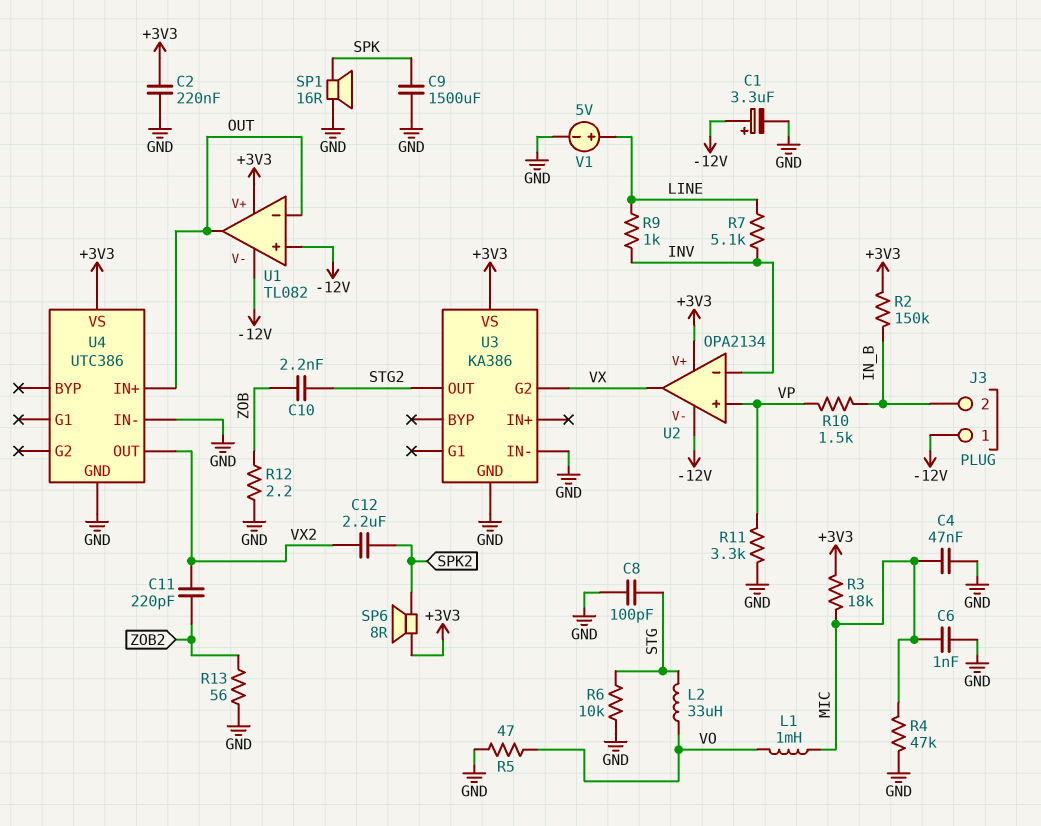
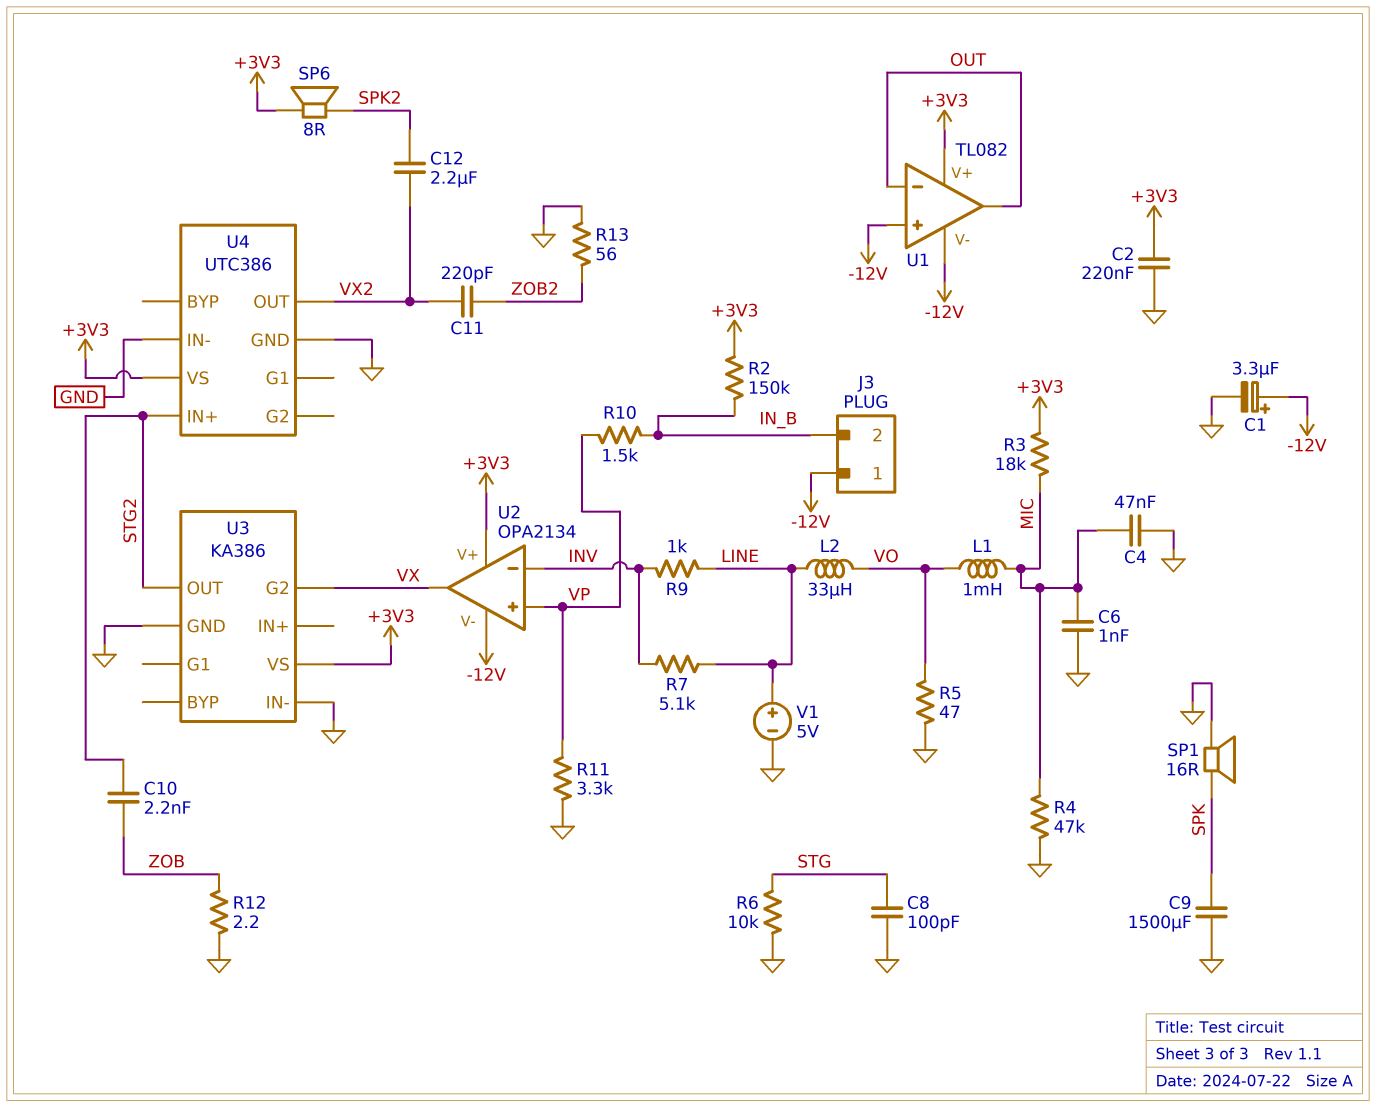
L2: 33uH (STG, VO) -> 33uH (LINE, VO)
U4 pin IN+: OUT -> STG2

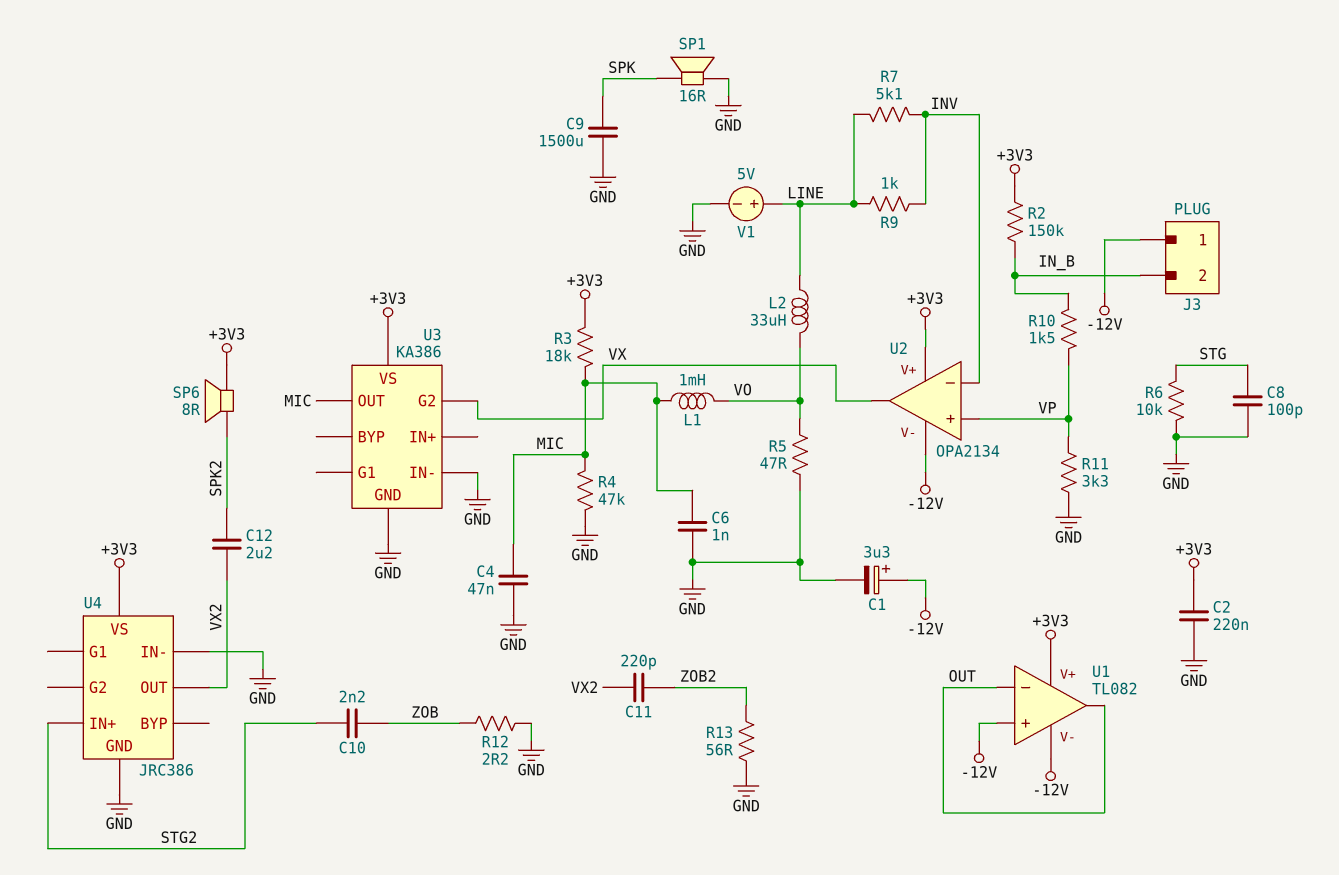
U3 pin OUT: STG2 -> MIC
U4: UTC386 -> JRC386

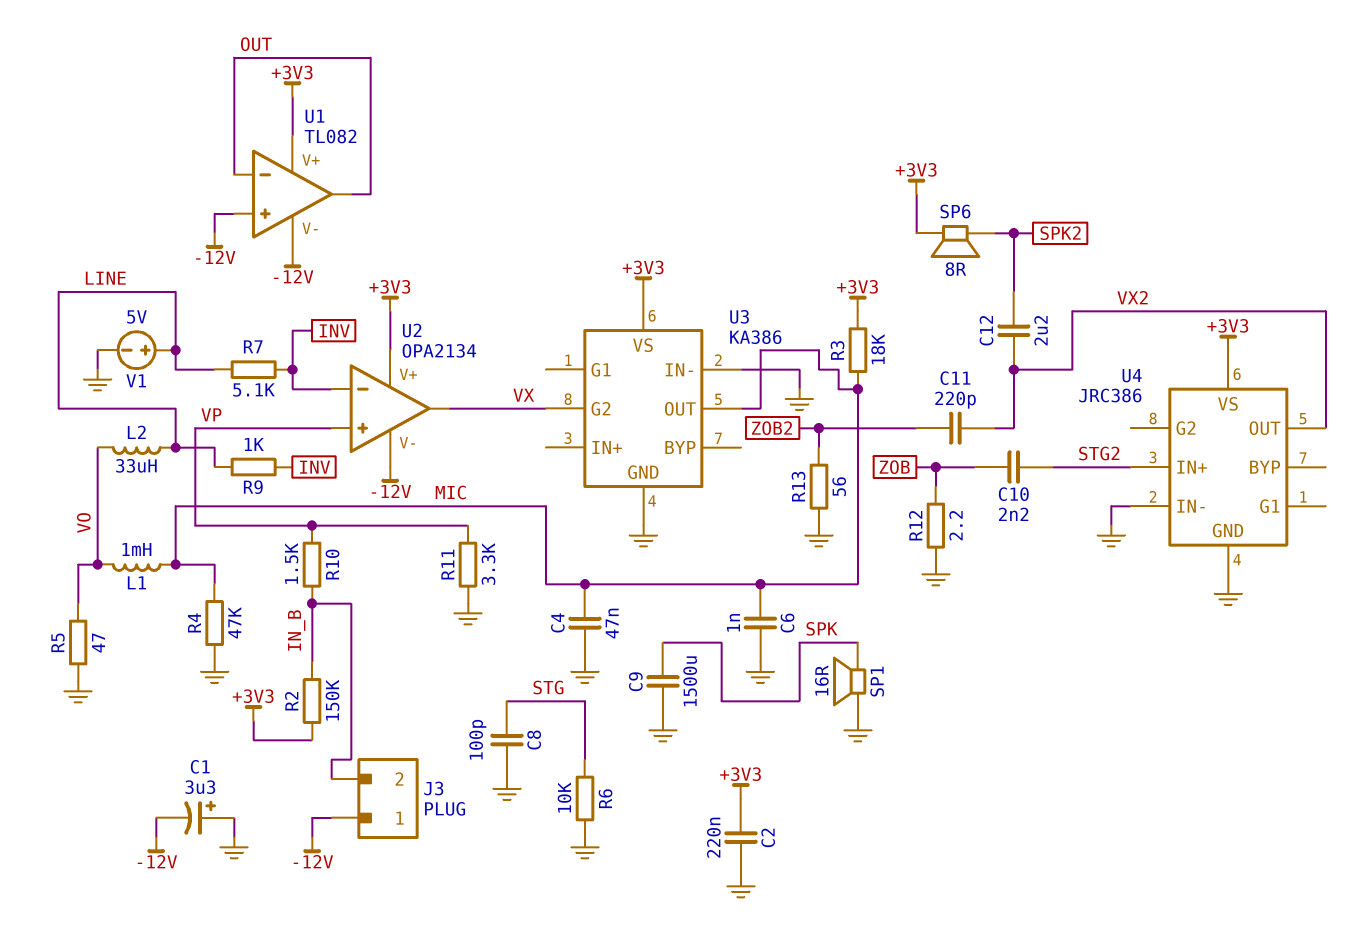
C1: 3.3uF (plus -12V, minus GND) -> 3.3uF (plus GND, minus -12V)

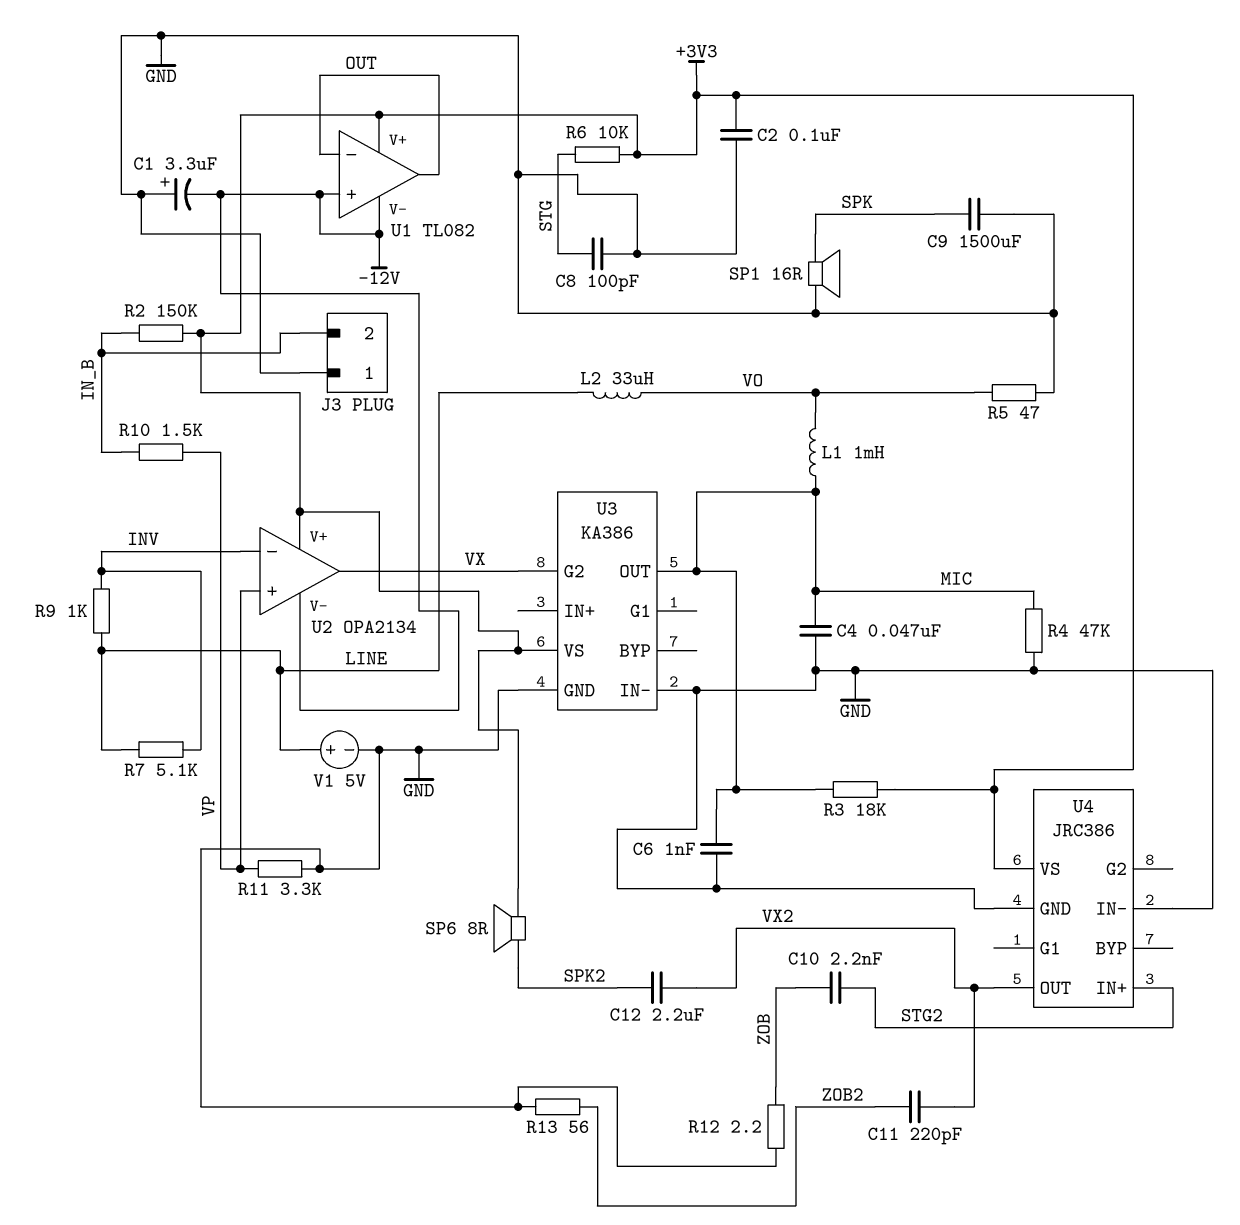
C2: 220nF (+3V3, GND) -> 100nF (+3V3, GND)
J3 pin 1: -12V -> GND
R6: 10k (GND, STG) -> 10k (+3V3, STG)

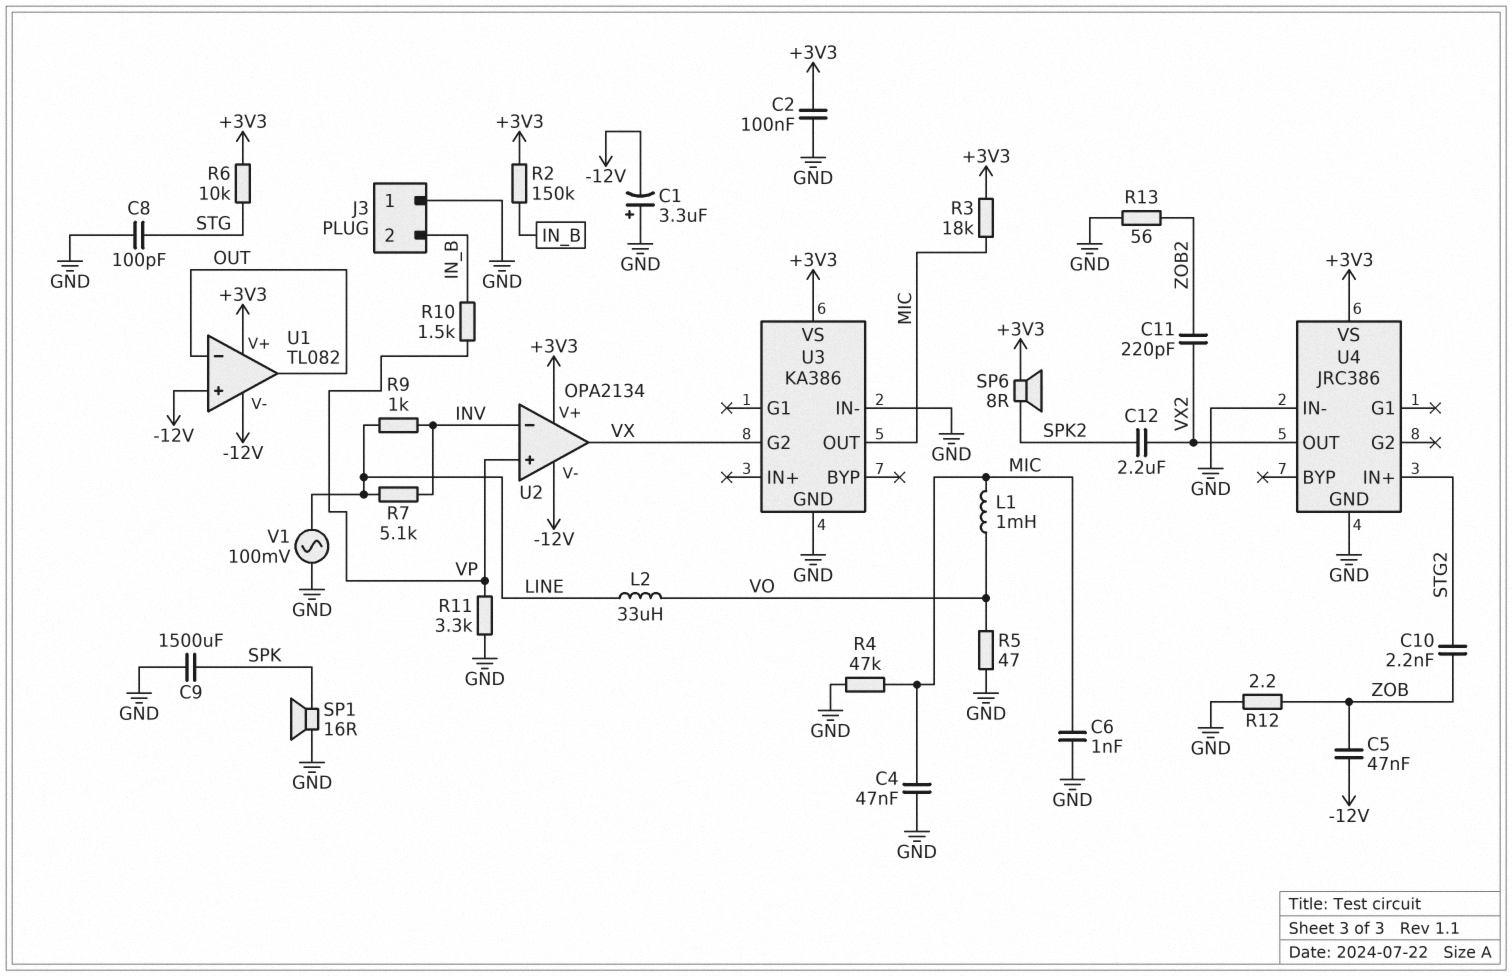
C5: none -> 47nF (-12V, ZOB)
V1: 5V (plus LINE, minus GND) -> AC 100mV (GND, LINE)

